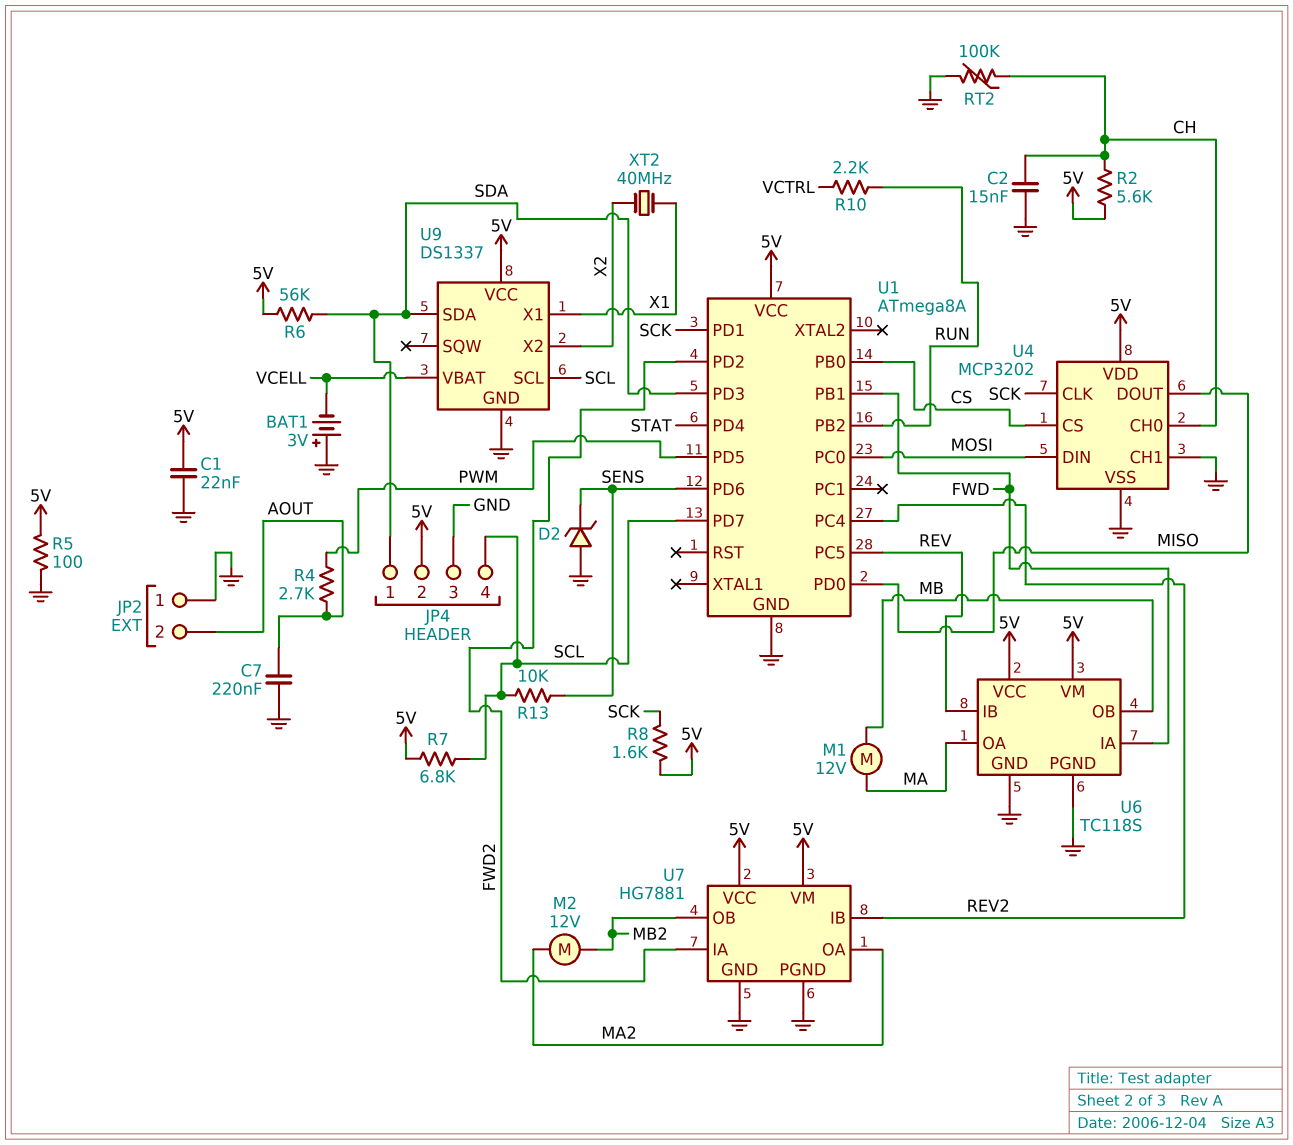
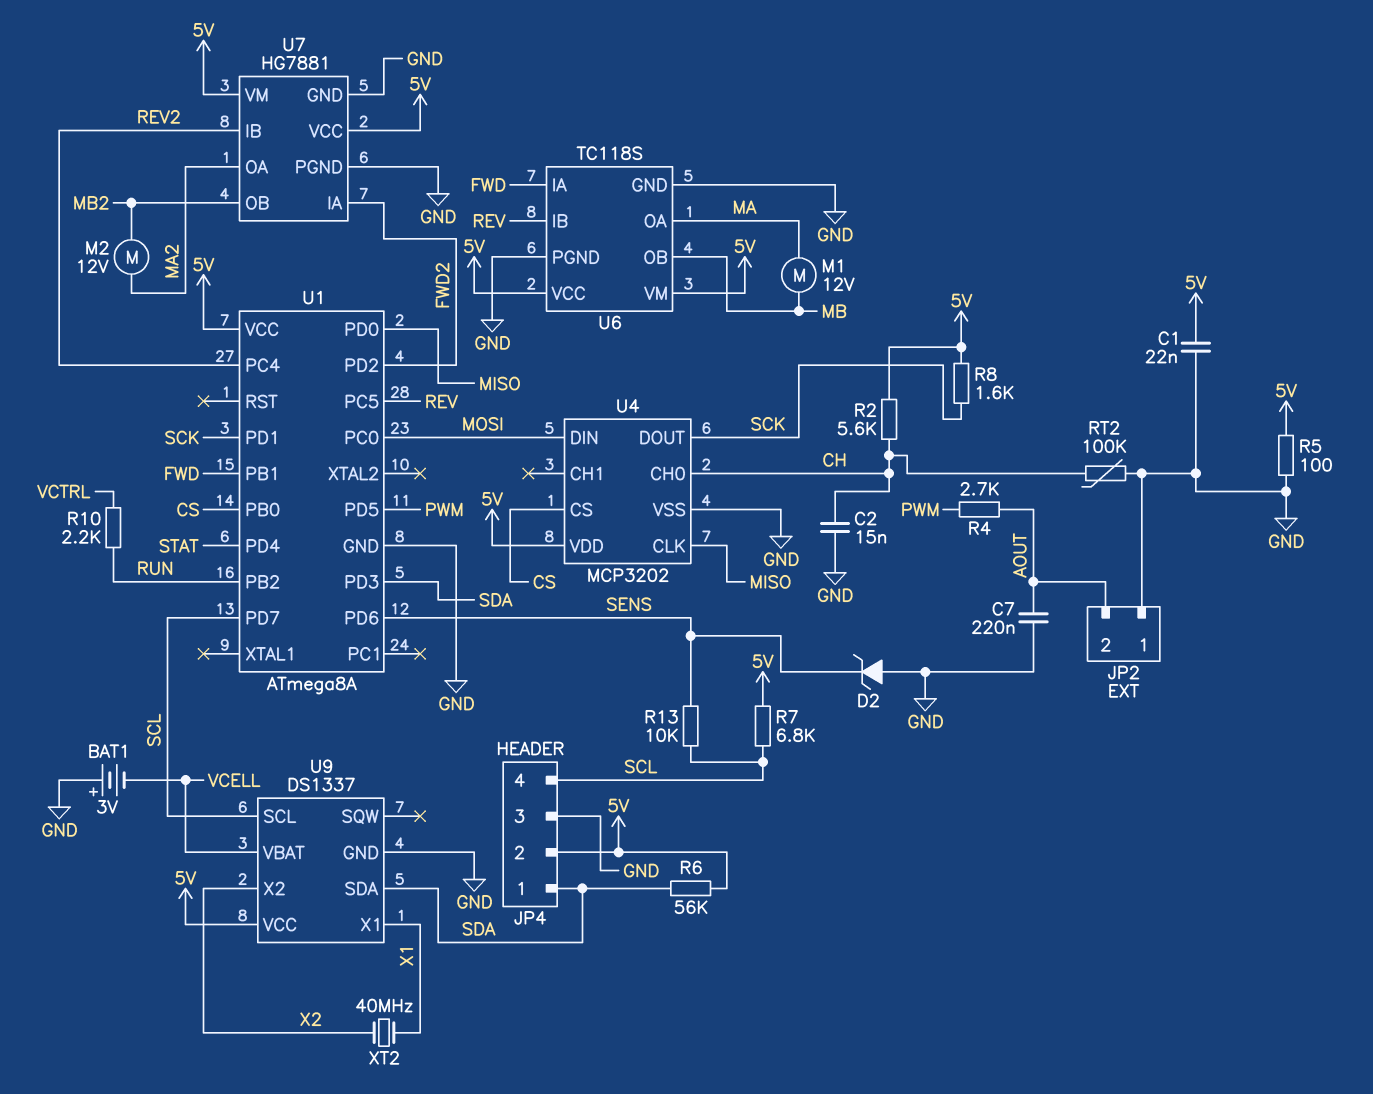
U4 pin CH1: GND -> none
U4 pin CLK: SCK -> MISO
U4 pin DOUT: MISO -> SCK

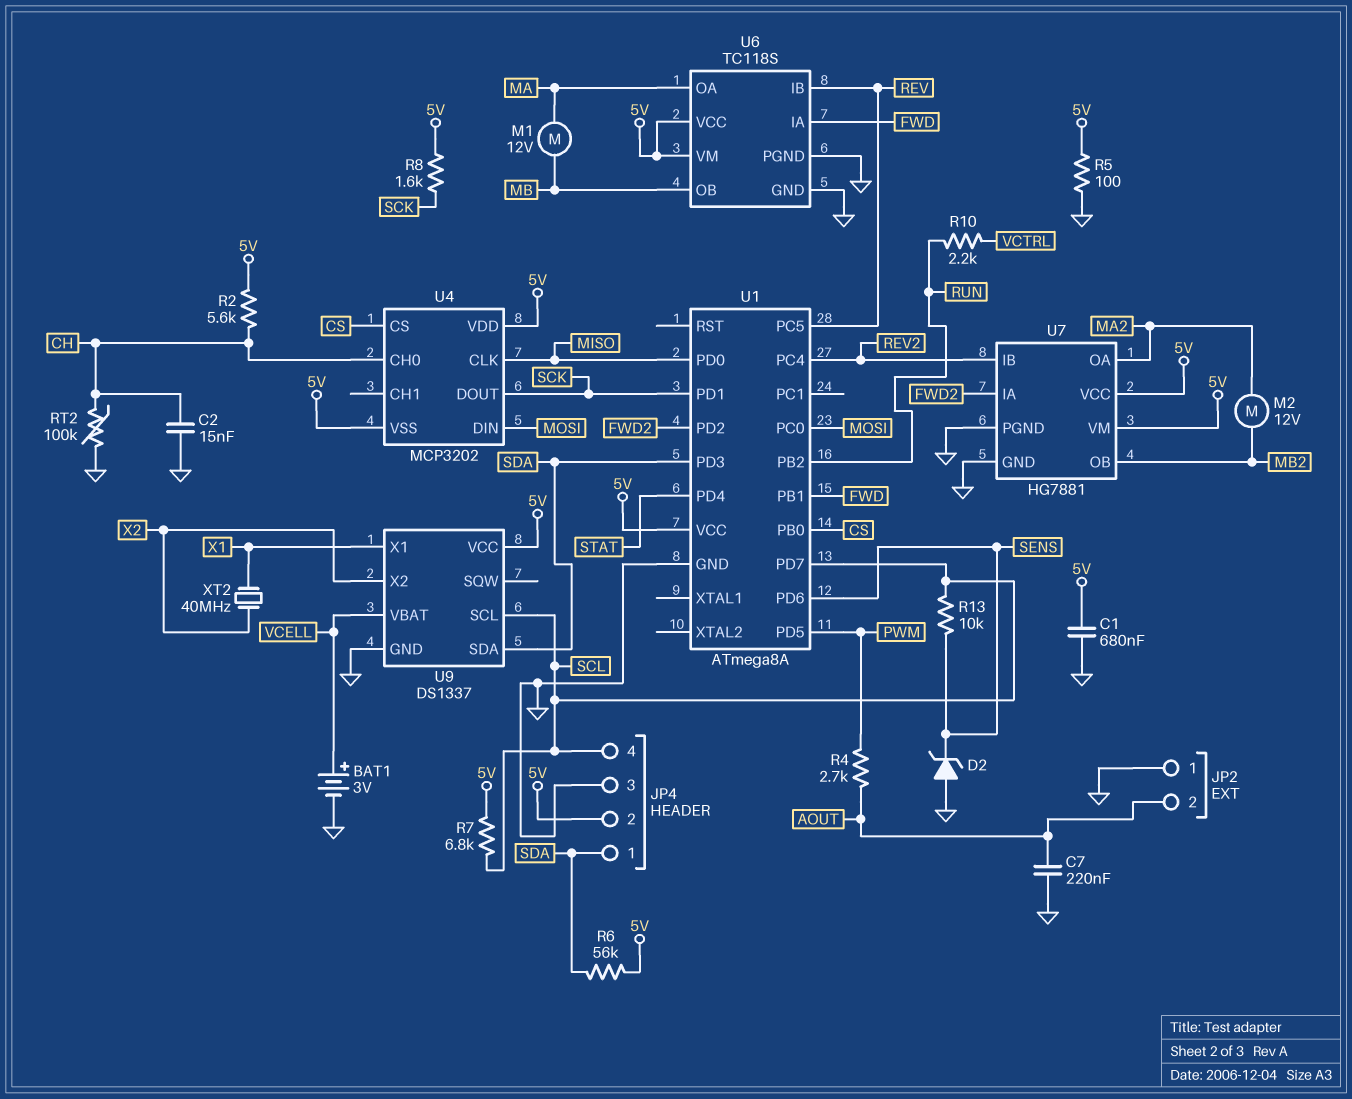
BAT1: 3V (plus GND, minus VCELL) -> 3V (plus VCELL, minus GND)
C1: 22nF (5V, GND) -> 680nF (5V, GND)
U4 pin VSS: GND -> 5V

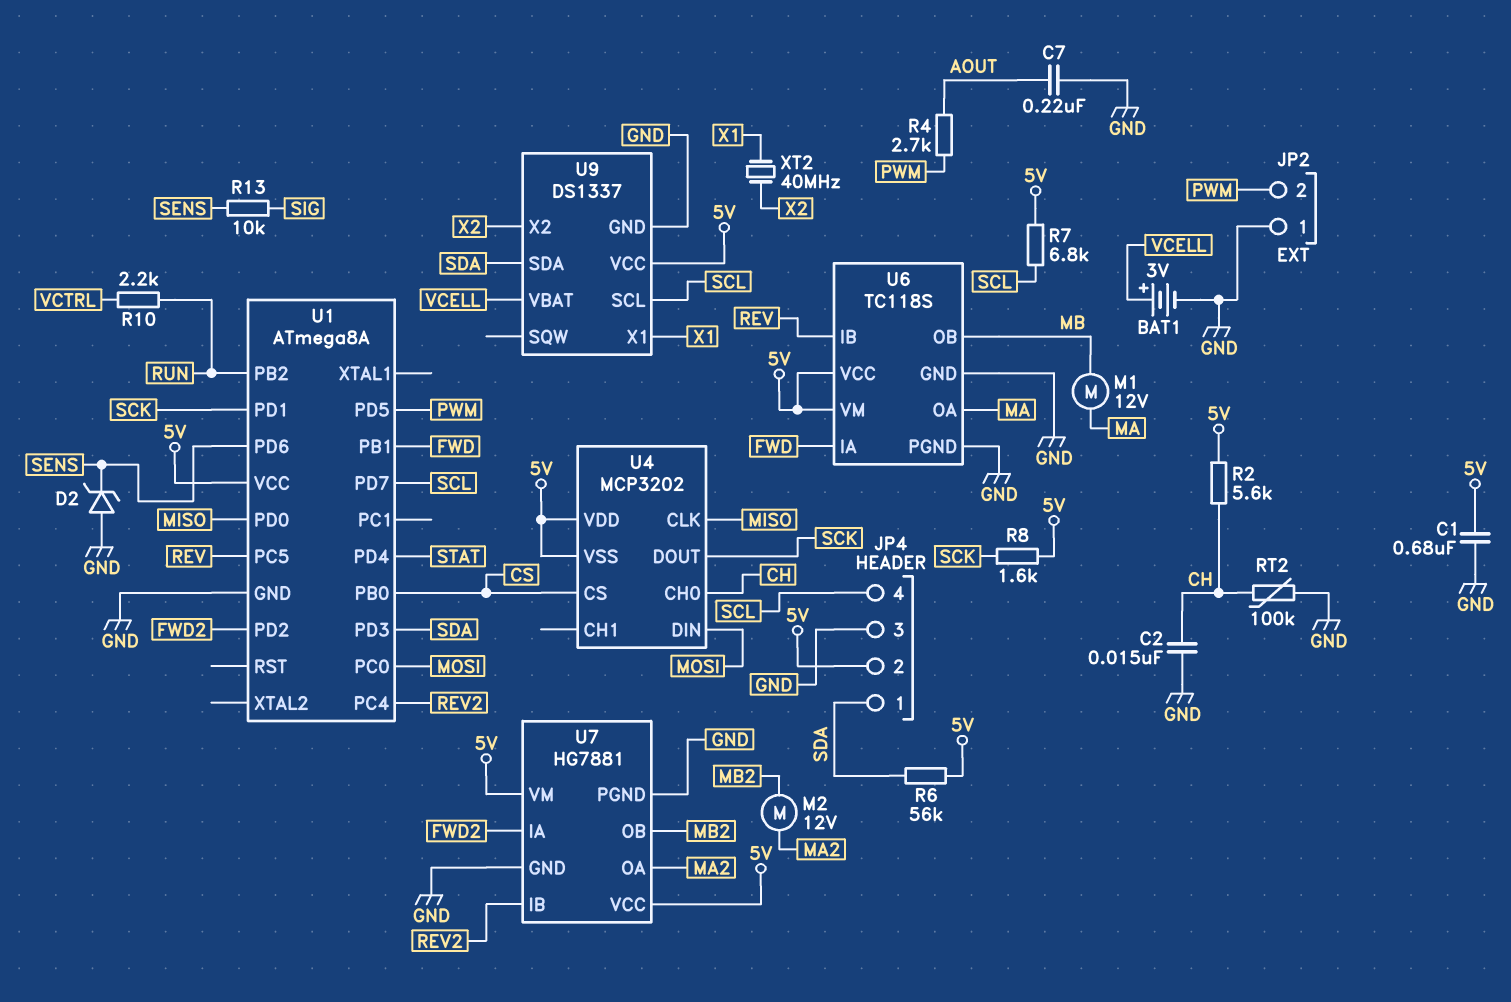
JP2 pin 2: AOUT -> PWM
R5: 100 (5V, GND) -> none
R13: 10k (SCL, SENS) -> 10k (SENS, SIG)

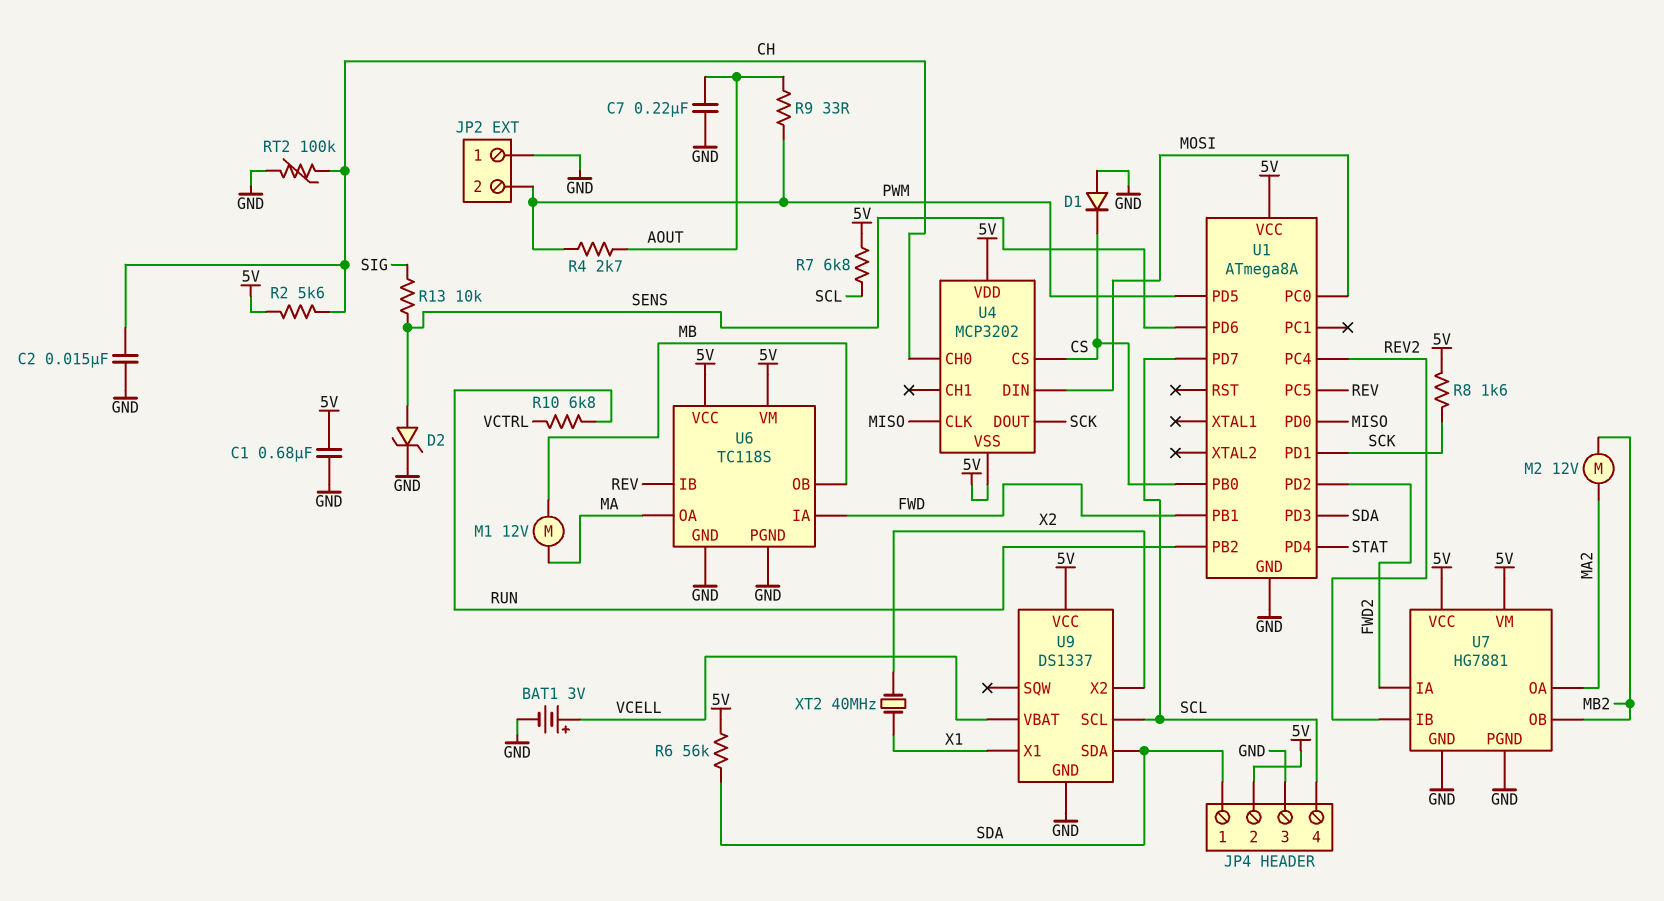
D1: none -> diode (A GND, K CS)
D2: zener (A GND, K SENS) -> zener (A SENS, K GND)
R9: none -> 33 (AOUT, PWM)
R10: 2.2k (RUN, VCTRL) -> 6.8k (RUN, VCTRL)

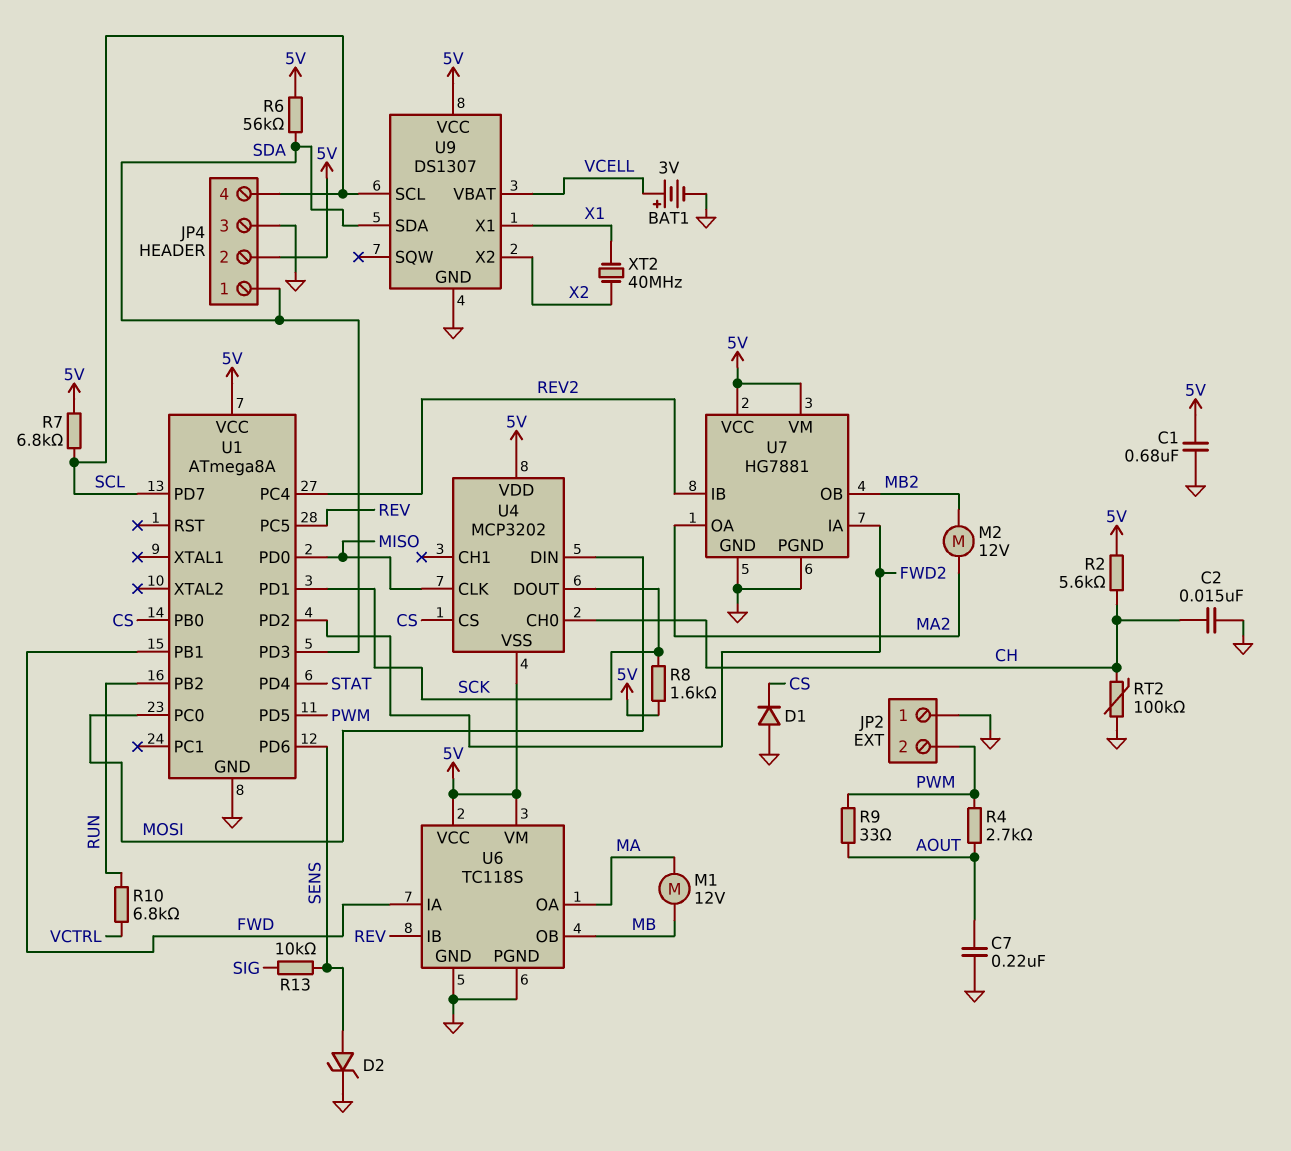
U9: DS1337 -> DS1307

